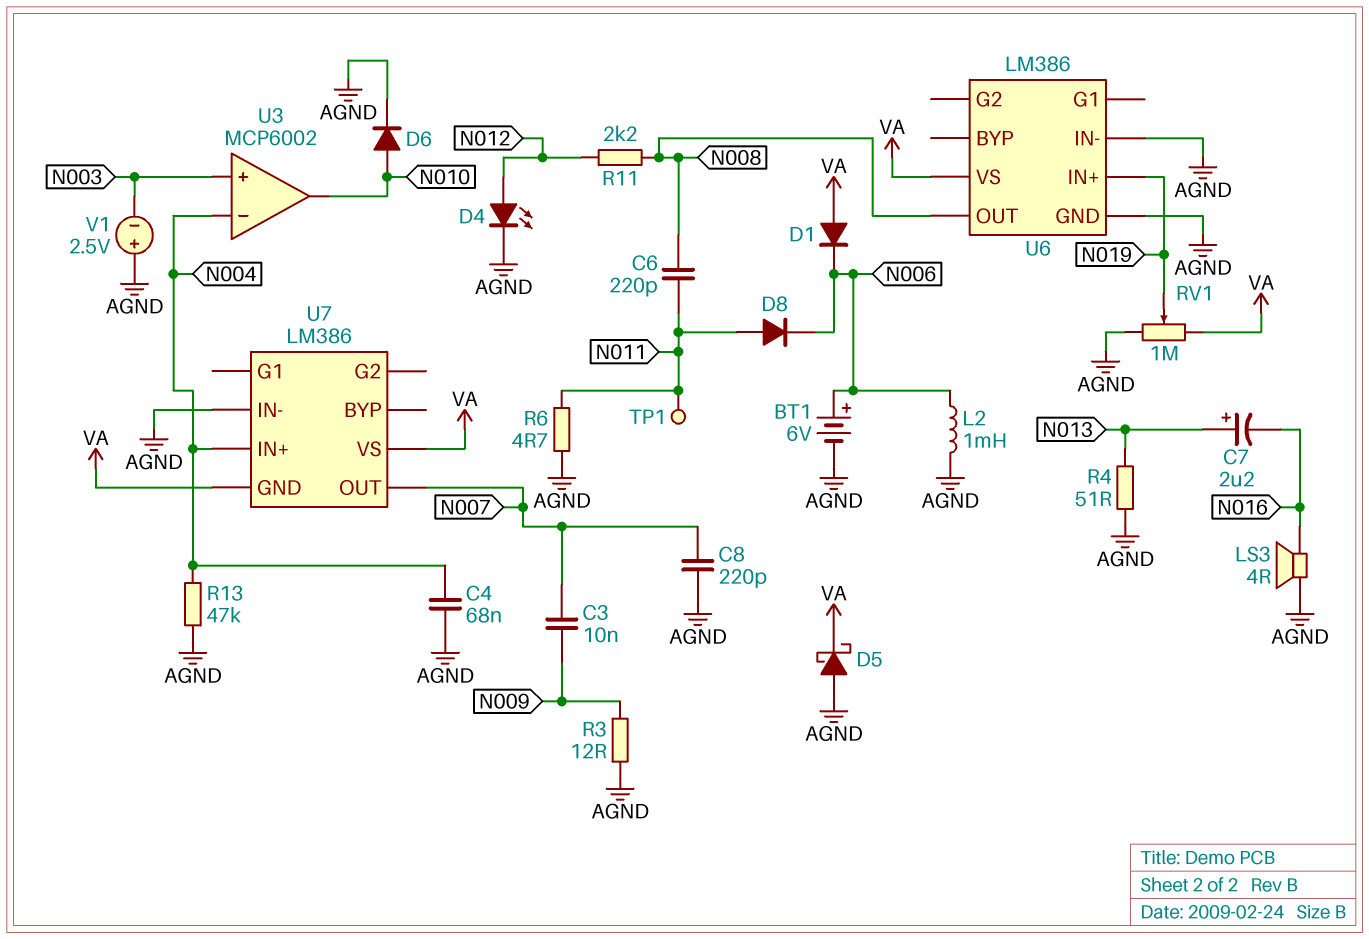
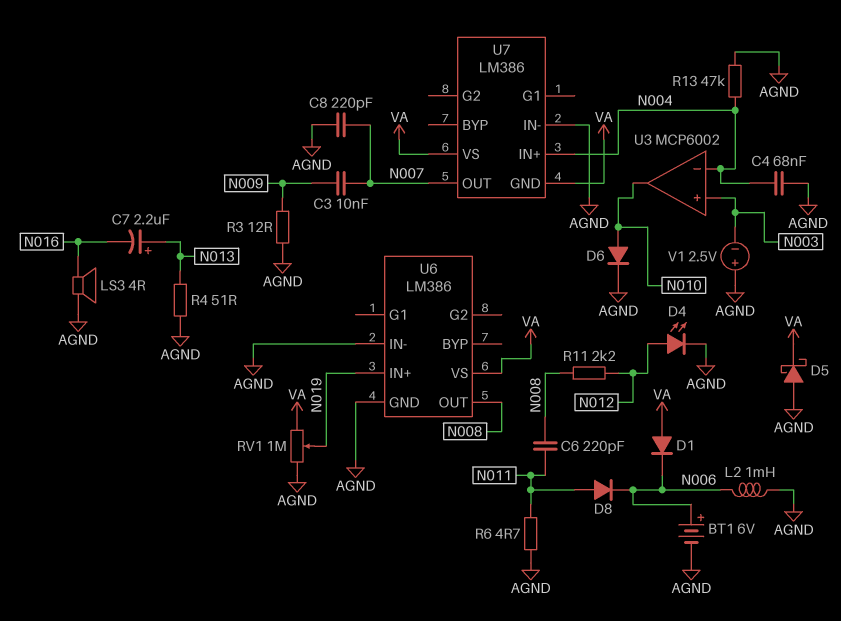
TP1: test point (N011) -> none

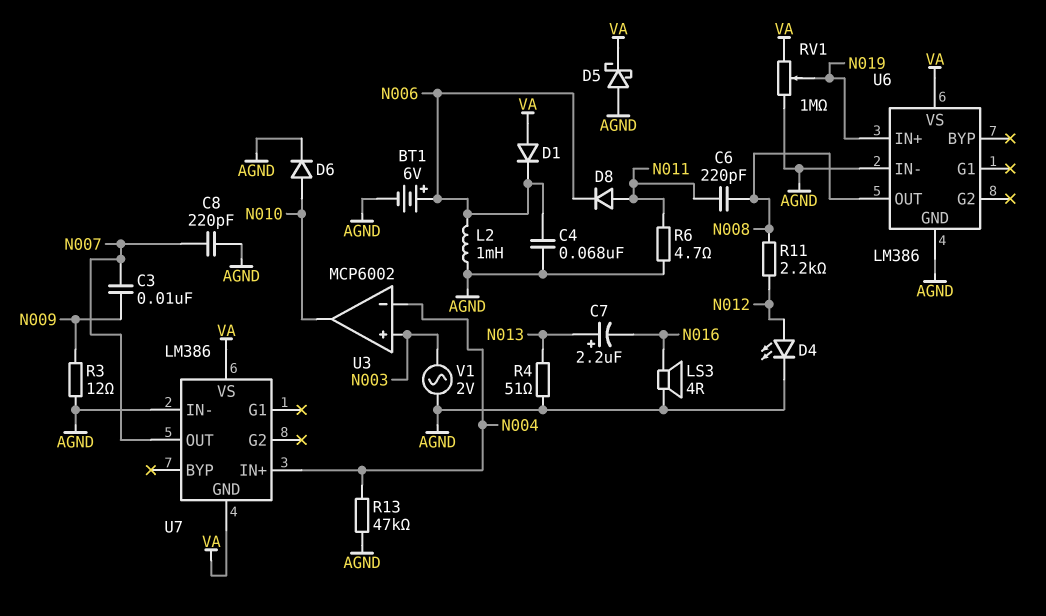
C4: 68nF (AGND, N004) -> 68nF (AGND, N006)
V1: 2.5V (plus AGND, minus N003) -> AC 2V (AGND, N003)

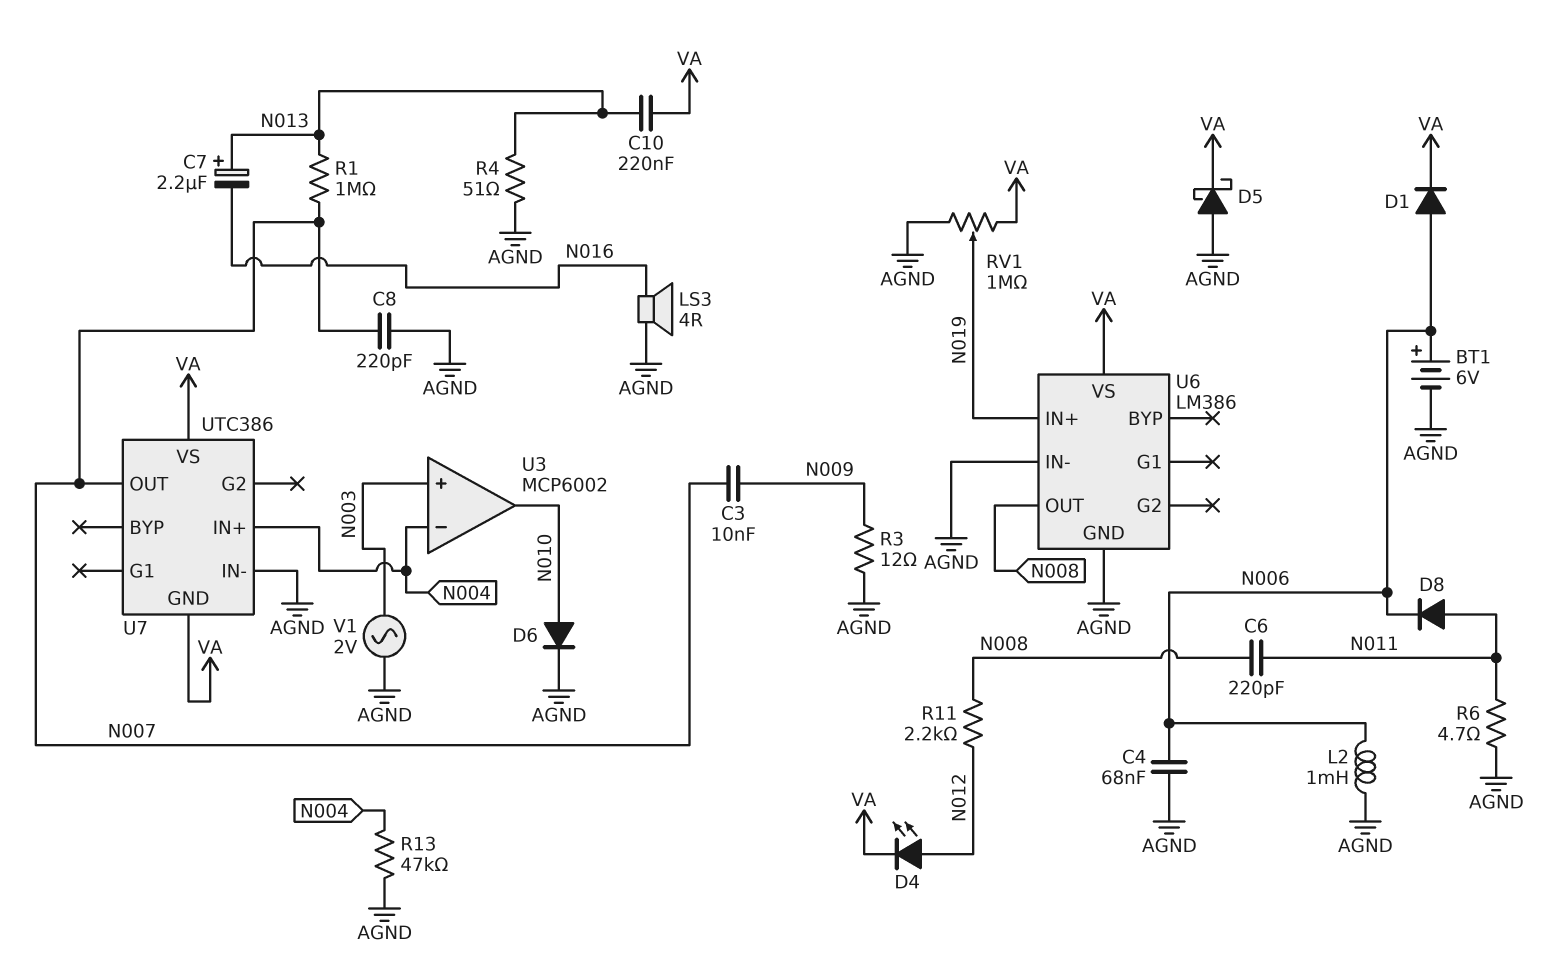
C10: none -> 220nF (N013, VA)
D1: diode (A VA, K N006) -> diode (A N006, K VA)
D4: LED (A N012, K AGND) -> LED (A N012, K VA)
R1: none -> 1M (N007, N013)
U7: LM386 -> UTC386

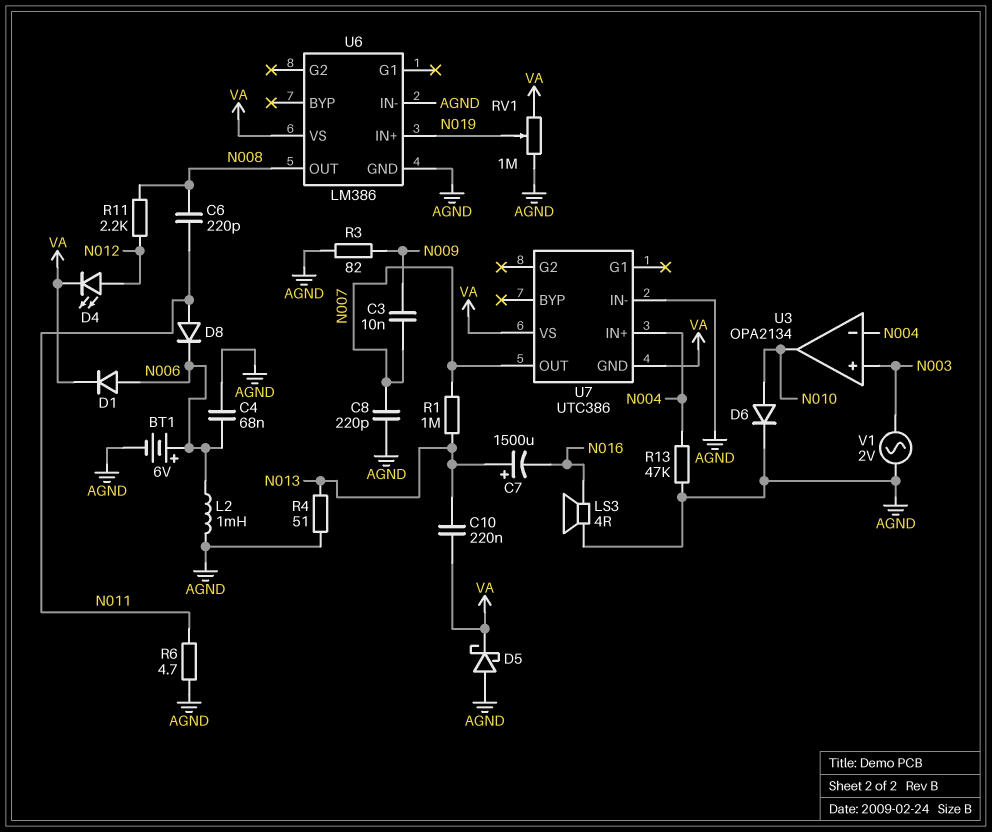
C7: 2.2uF (plus N013, minus N016) -> 1500uF (plus N013, minus N016)
R3: 12 (AGND, N009) -> 82 (AGND, N009)
U3: MCP6002 -> OPA2134

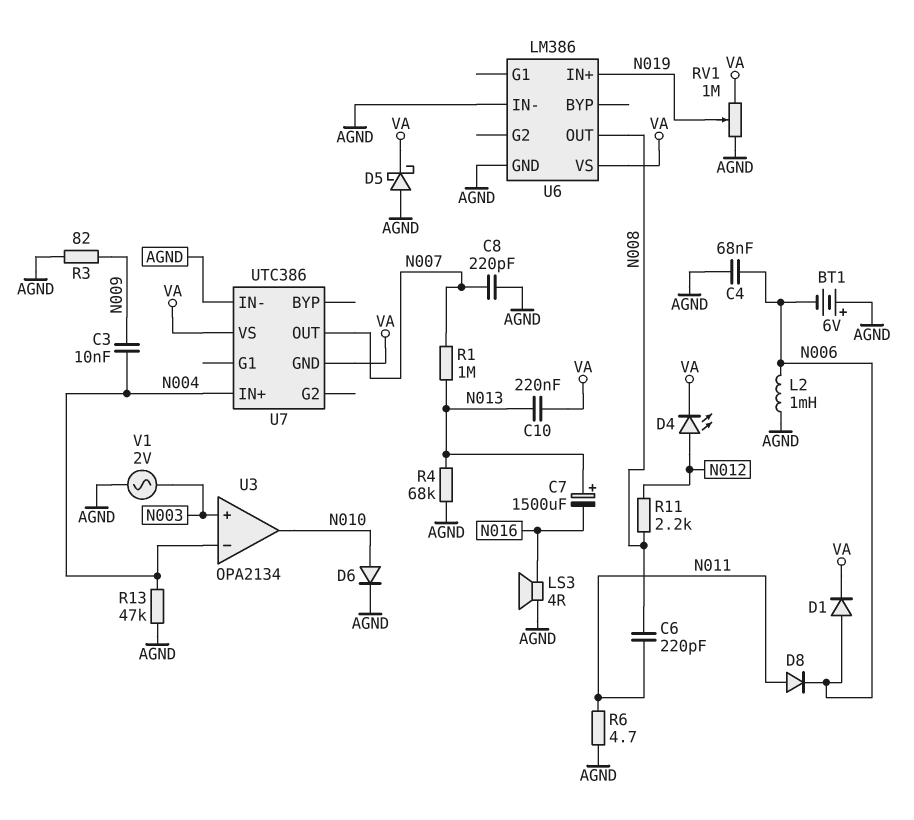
BT1: 6V (plus N006, minus AGND) -> 6V (plus AGND, minus N006)
C3: 10nF (N007, N009) -> 10nF (N004, N009)
R4: 51 (AGND, N013) -> 68k (AGND, N013)

